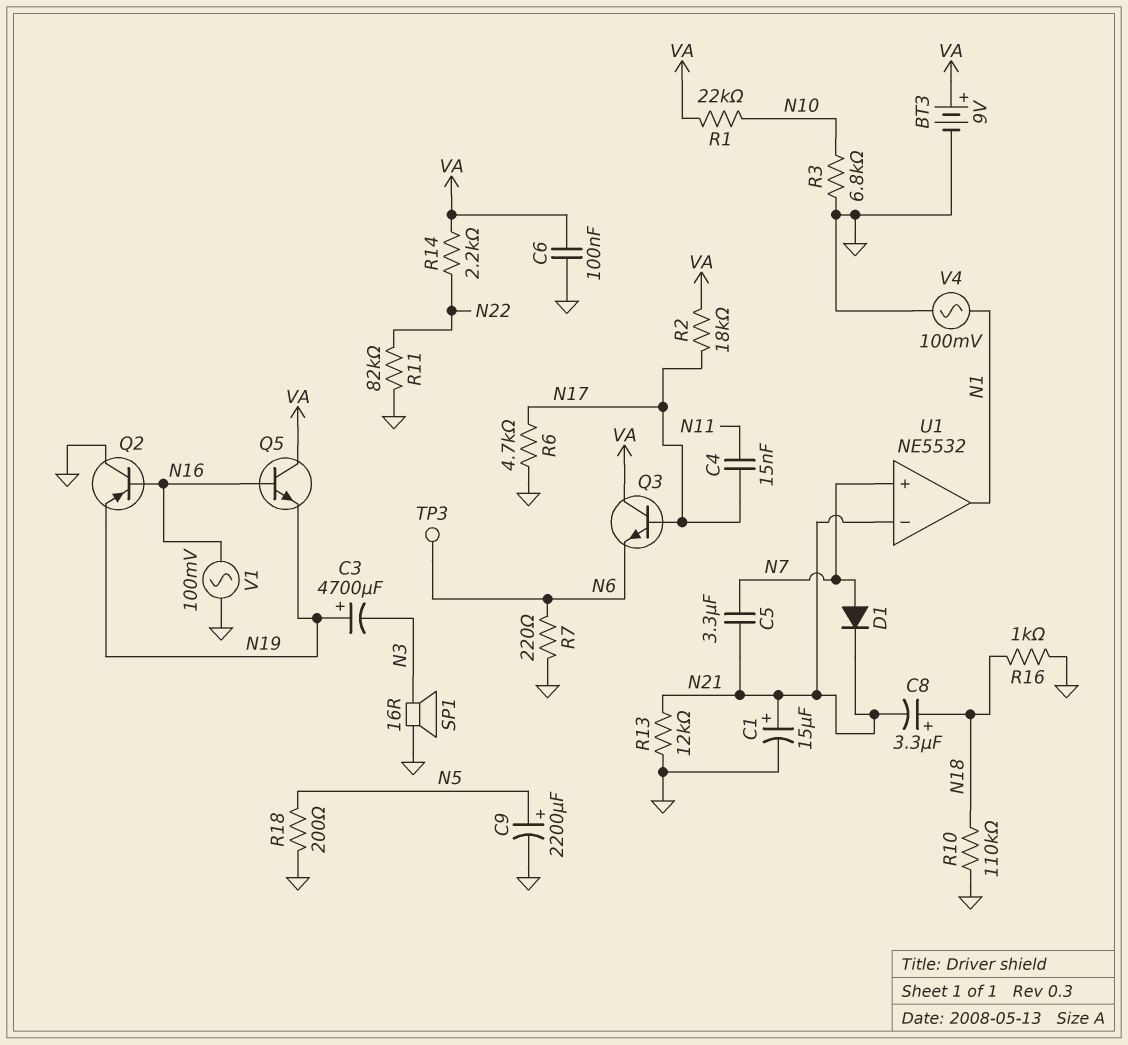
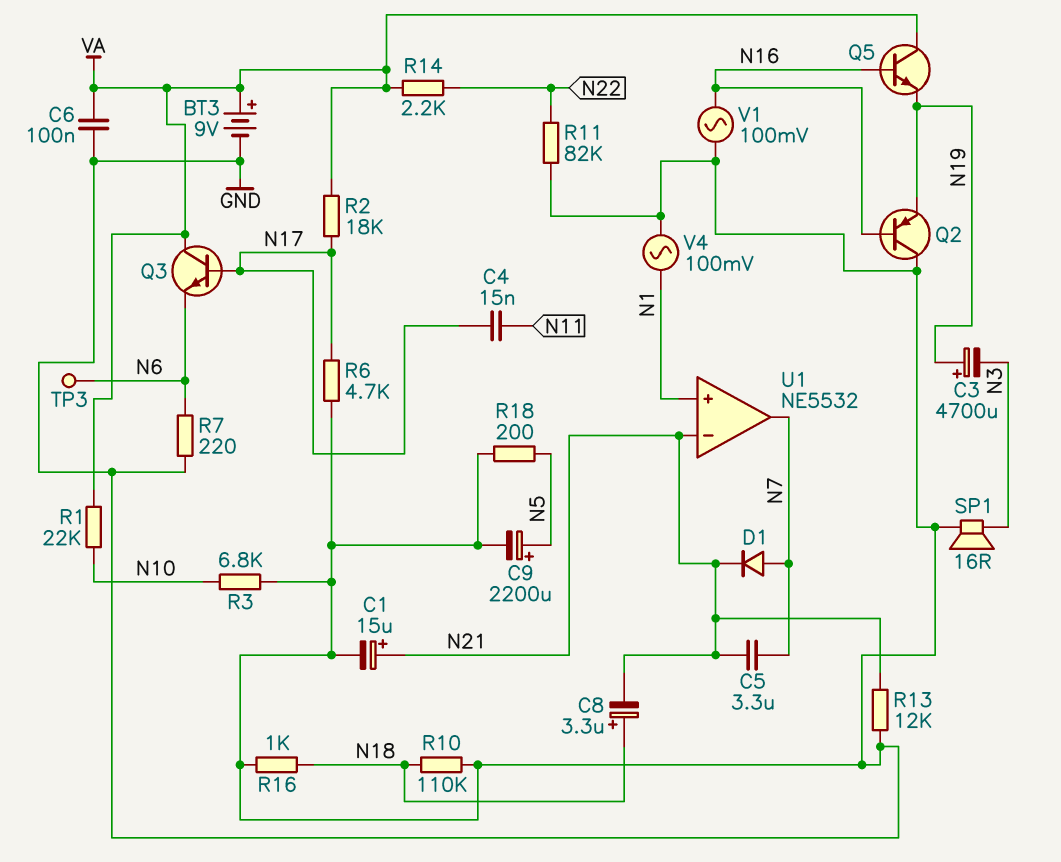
U1 pin in+: N7 -> N1
U1 pin out: N1 -> N7

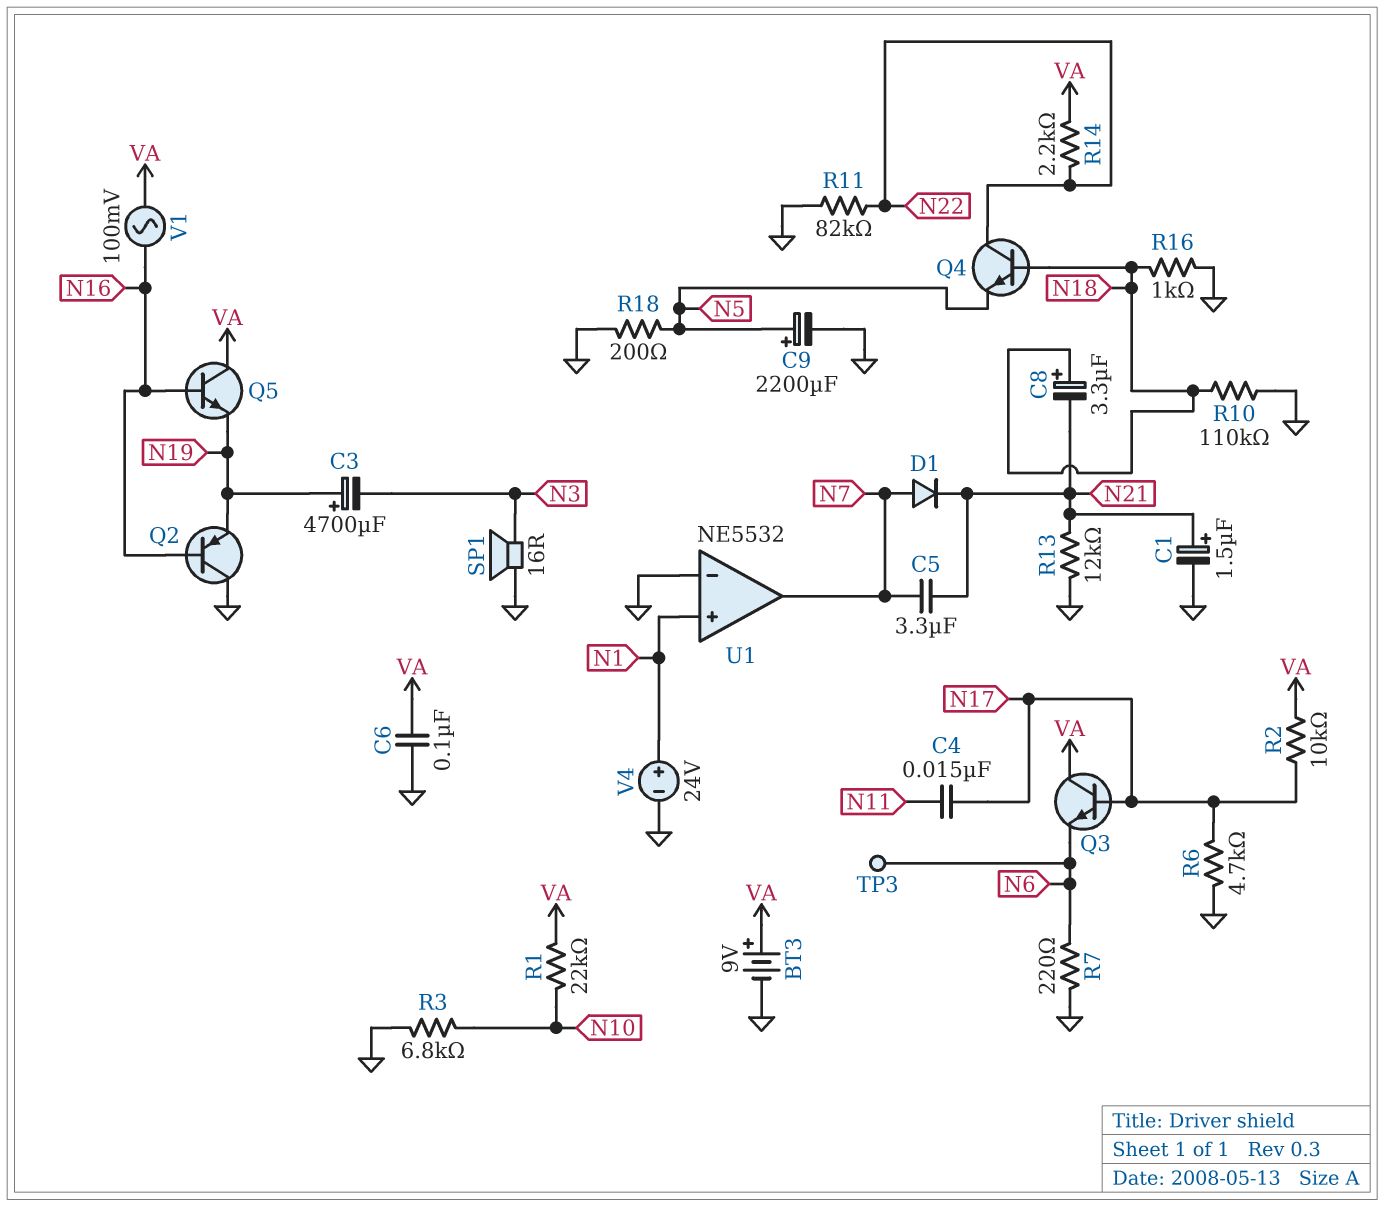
C1: 15uF (plus N21, minus GND) -> 1.5uF (plus N21, minus GND)
Q4: none -> NPN (B N18, C N22, E N5)
R2: 18k (N17, VA) -> 10k (N17, VA)
U1 pin in-: N21 -> GND
V1: AC 100mV (GND, N16) -> AC 100mV (N16, VA)
V4: AC 100mV (GND, N1) -> 24V (plus N1, minus GND)

